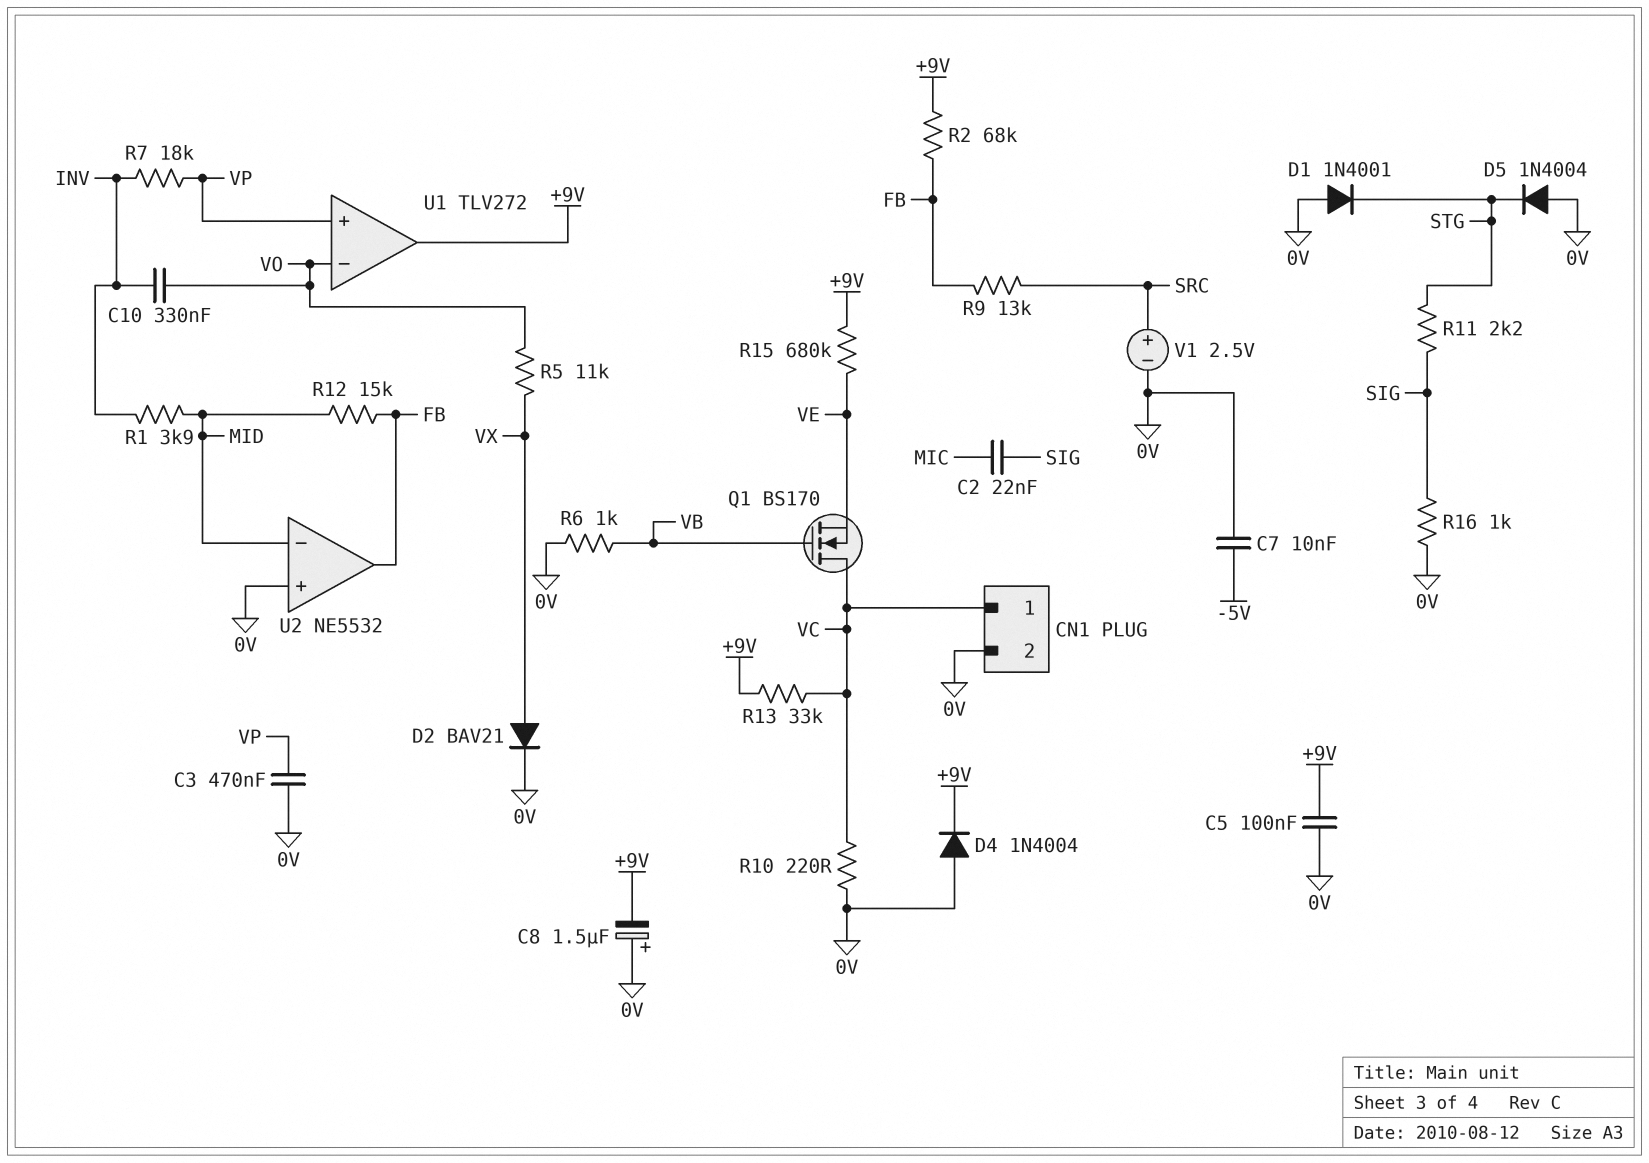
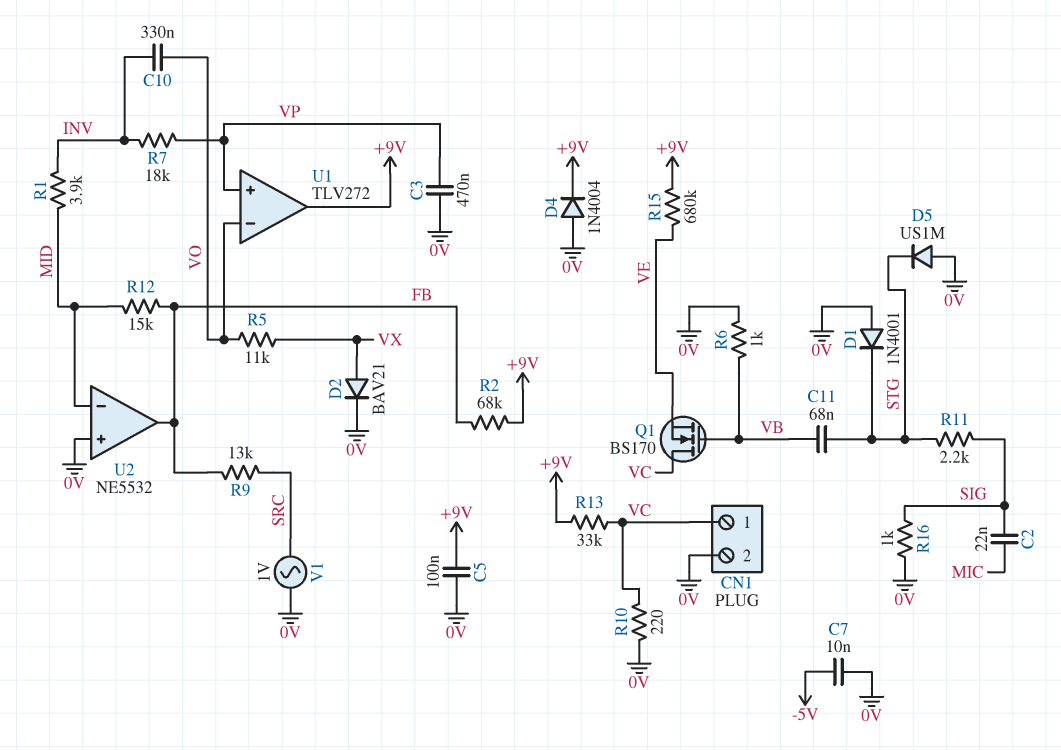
C8: 1.5uF (plus 0V, minus +9V) -> none
C11: none -> 68nF (STG, VB)
D5: diode 1N4004 (A 0V, K STG) -> diode US1M (A 0V, K STG)
V1: 2.5V (plus SRC, minus 0V) -> AC 1V (0V, SRC)

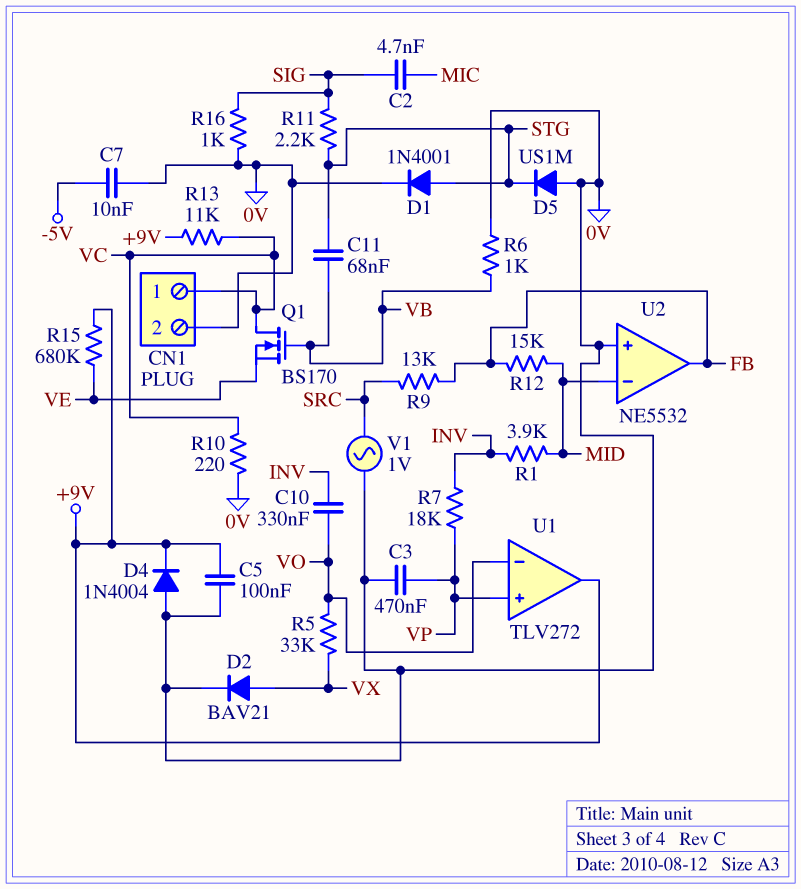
C2: 22nF (MIC, SIG) -> 4.7nF (MIC, SIG)
D1: diode 1N4001 (A 0V, K STG) -> diode 1N4001 (A STG, K 0V)
R2: 68k (+9V, FB) -> none
R5: 11k (VO, VX) -> 33k (VO, VX)
R13: 33k (+9V, VC) -> 11k (+9V, VC)

